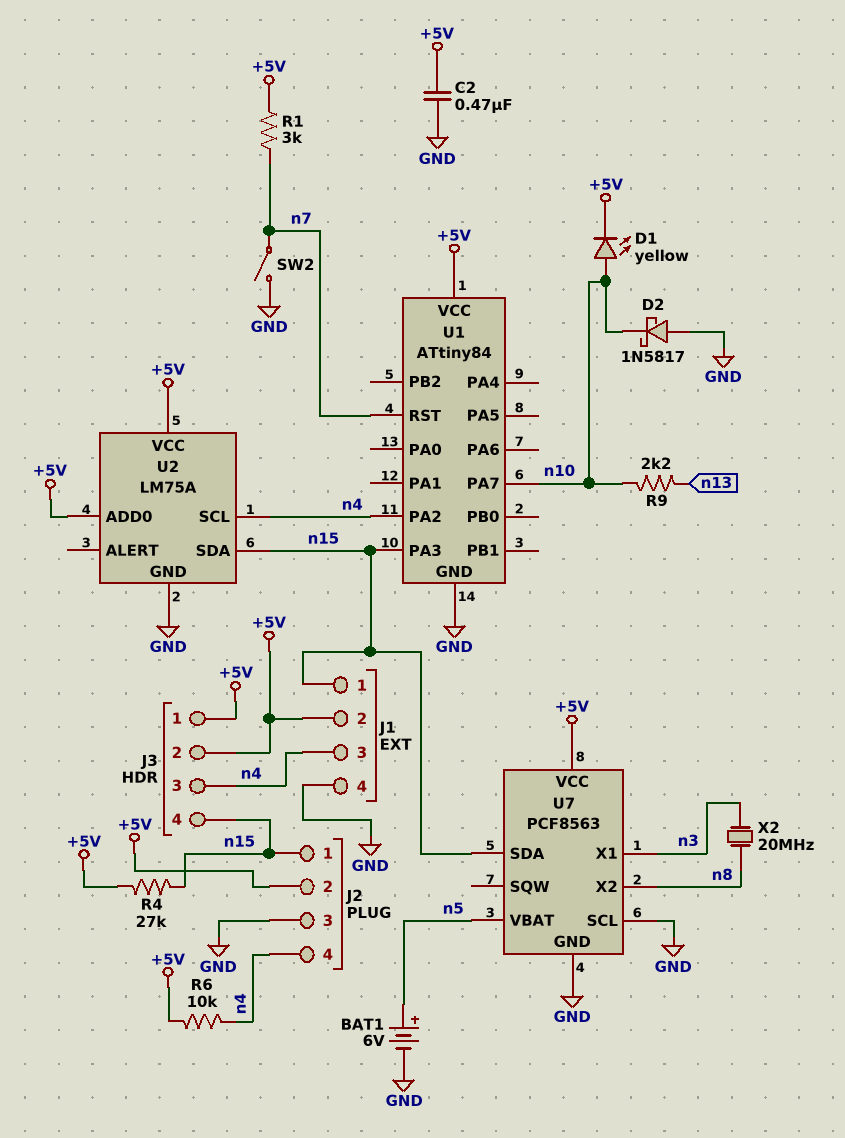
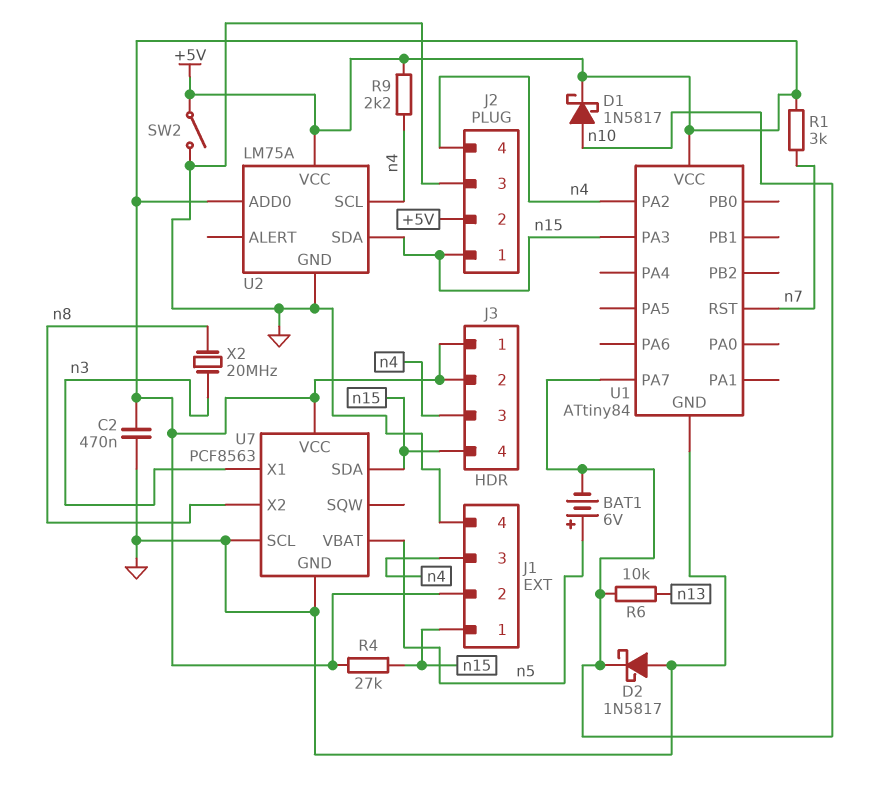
BAT1: 6V (plus n5, minus GND) -> 6V (plus n5, minus n10)
D1: LED yellow (A n10, K +5V) -> schottky 1N5817 (A n10, K +5V)
R6: 10k (+5V, n4) -> 10k (n10, n13)
R9: 2.2k (n10, n13) -> 2.2k (+5V, n4)
SW2: switch (GND, n7) -> switch (+5V, GND)

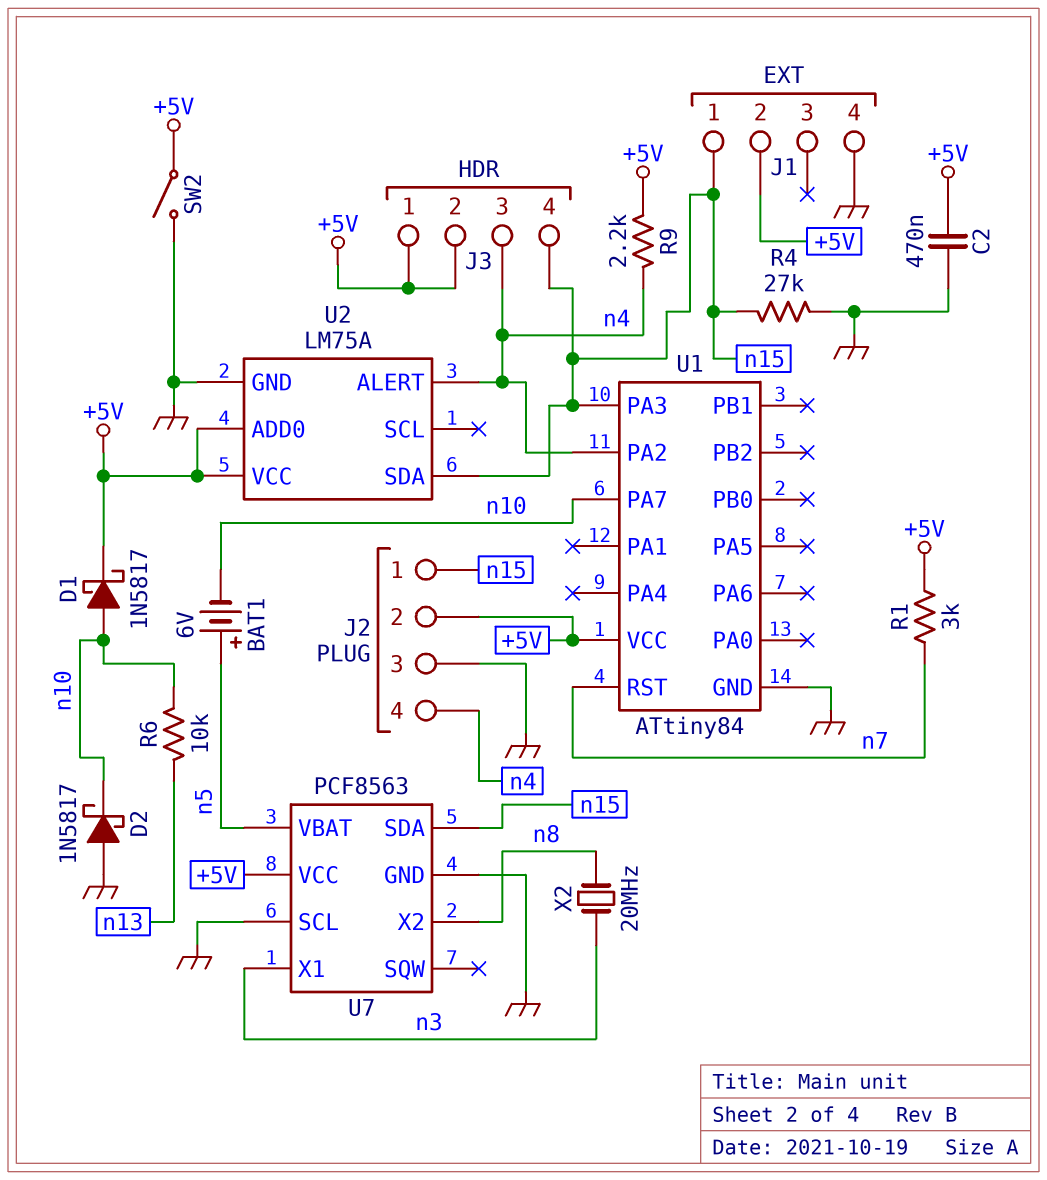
J1 pin 3: n4 -> none
R4: 27k (+5V, n15) -> 27k (GND, n15)
U2 pin ALERT: none -> n4
U2 pin SCL: n4 -> none

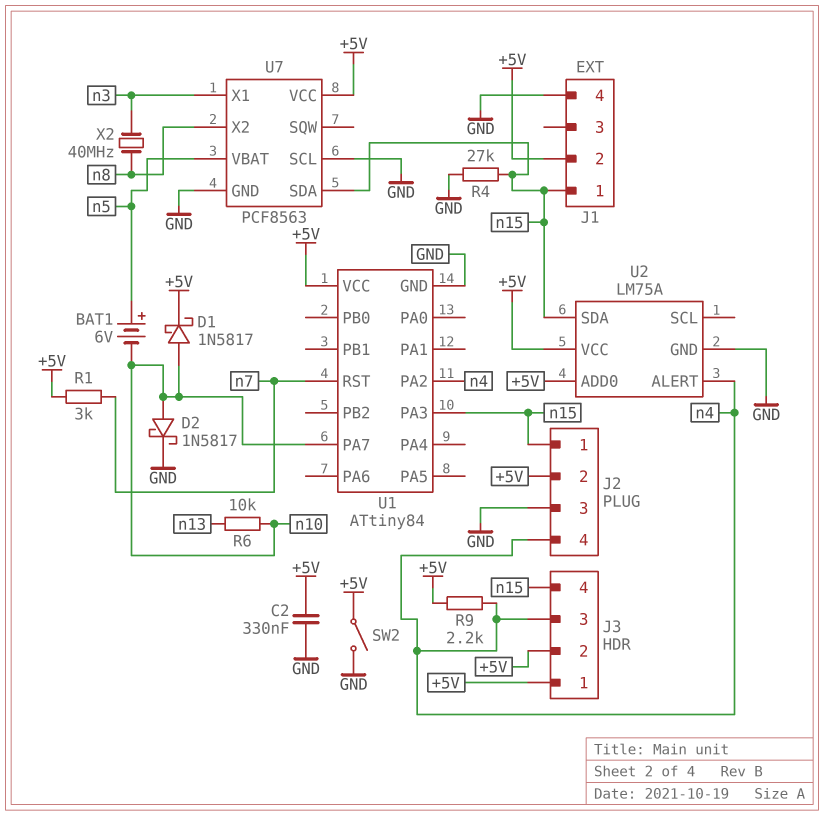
C2: 470nF (+5V, GND) -> 330nF (+5V, GND)
D2: schottky 1N5817 (A GND, K n10) -> schottky 1N5817 (A n10, K GND)
X2: 20MHz (n3, n8) -> 40MHz (n3, n8)

